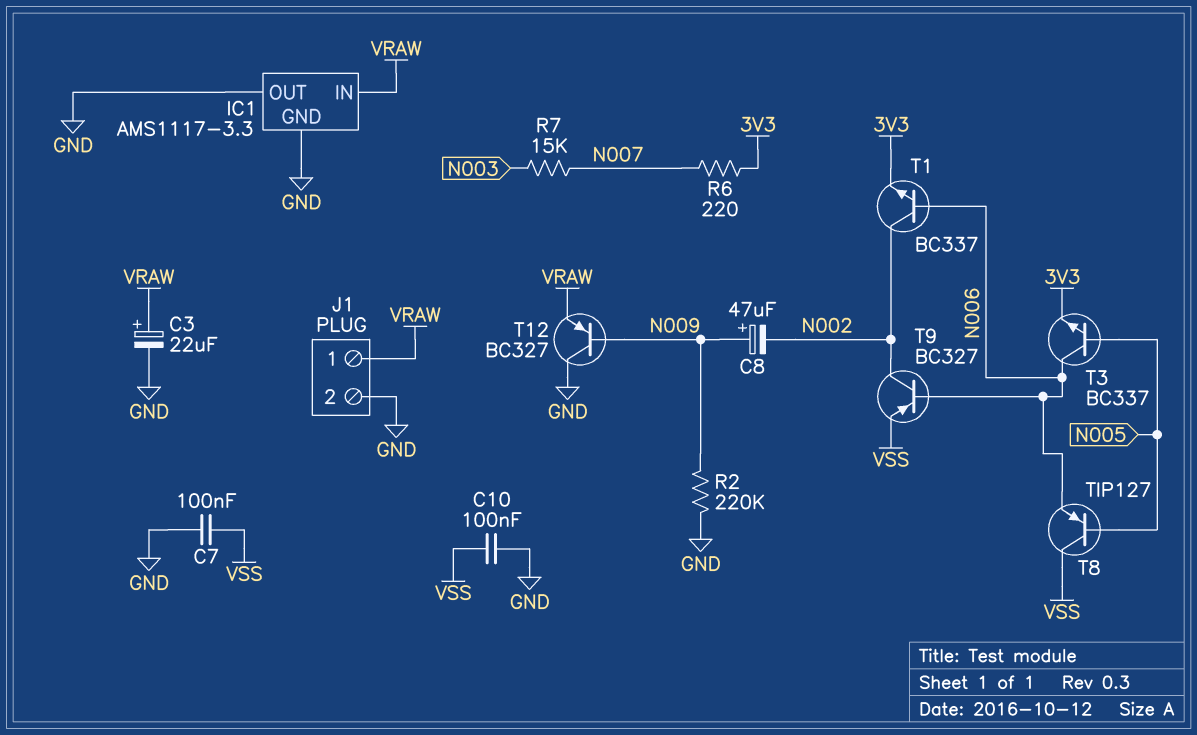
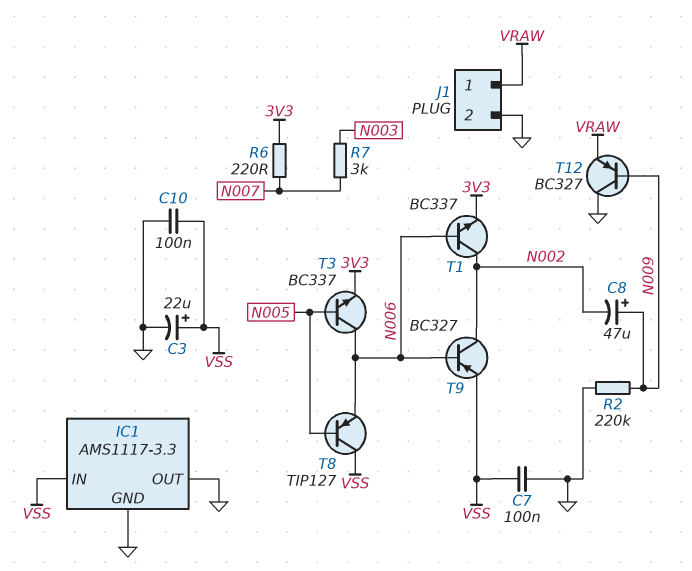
C3: 22uF (plus VRAW, minus GND) -> 22uF (plus VSS, minus GND)
IC1 pin IN: VRAW -> VSS
R7: 15k (N003, N007) -> 3k (N003, N007)

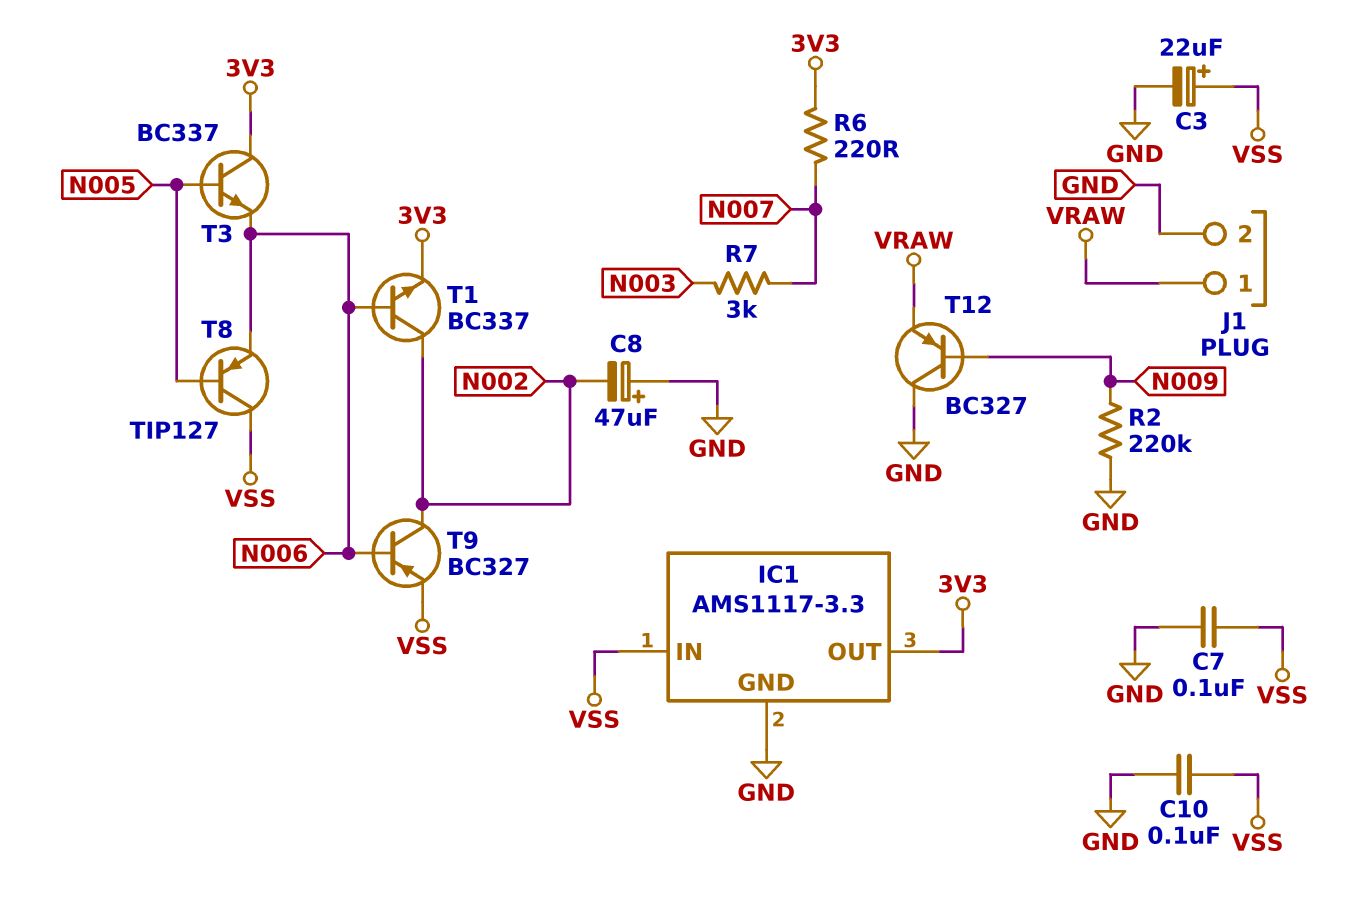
C8: 47uF (plus N009, minus N002) -> 47uF (plus GND, minus N002)
IC1 pin OUT: GND -> 3V3
T3: NPN BC337 (B N005, C N006, E 3V3) -> NPN BC337 (B N005, C 3V3, E N006)

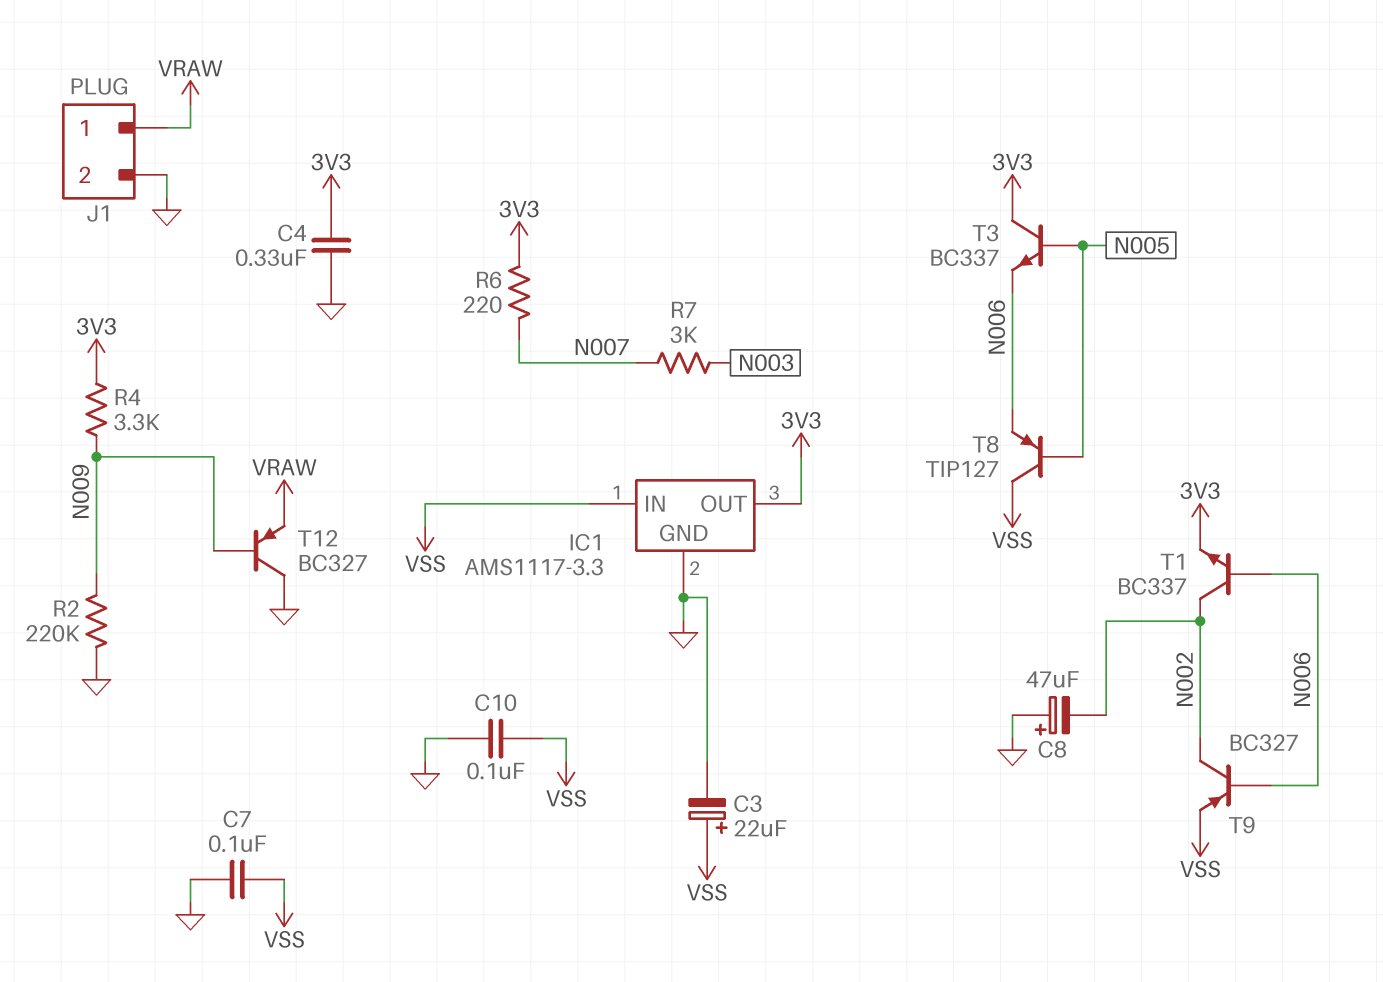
C4: none -> 330nF (3V3, GND)
R4: none -> 3.3k (3V3, N009)

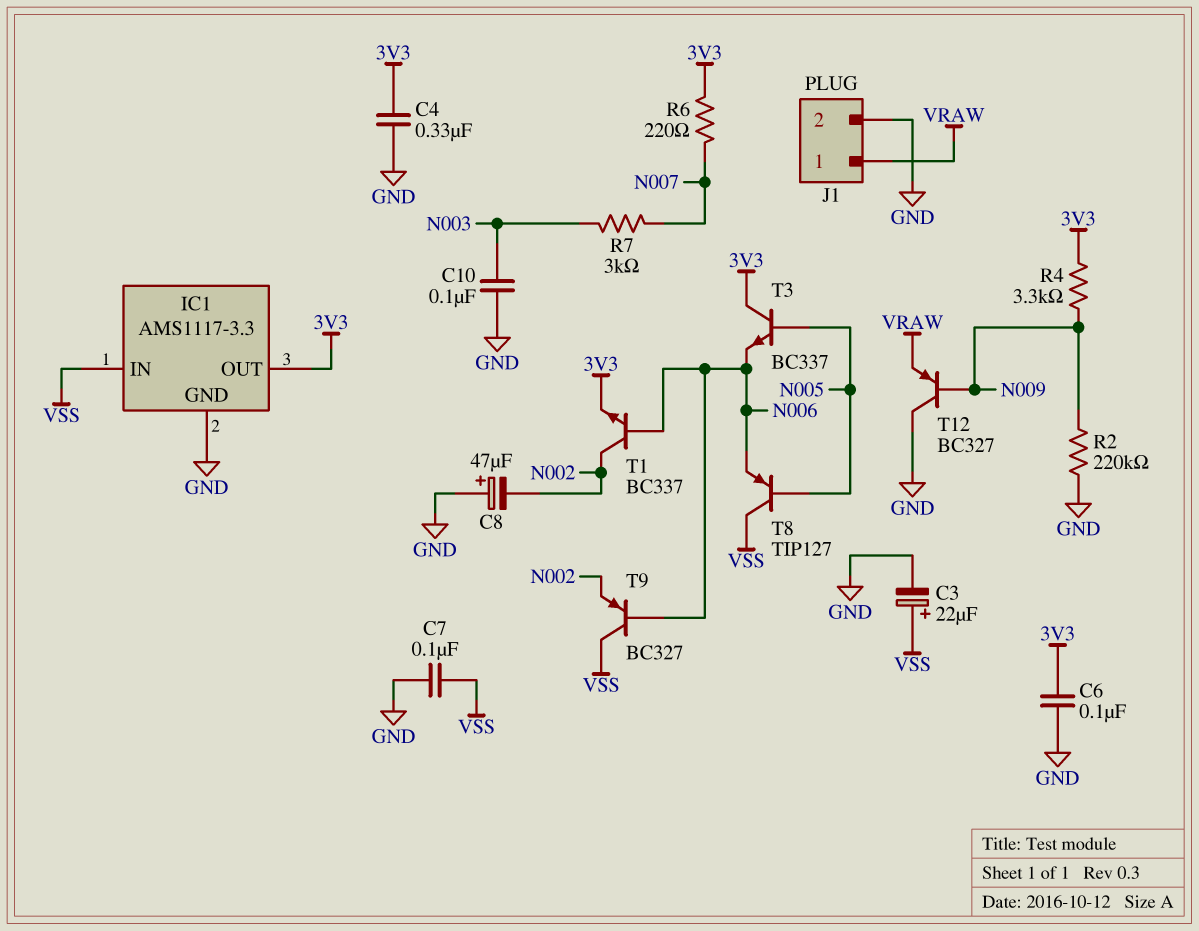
C6: none -> 100nF (3V3, GND)
C10: 100nF (GND, VSS) -> 100nF (GND, N003)
T9: PNP BC327 (B N006, C N002, E VSS) -> PNP BC327 (B N006, C VSS, E N002)

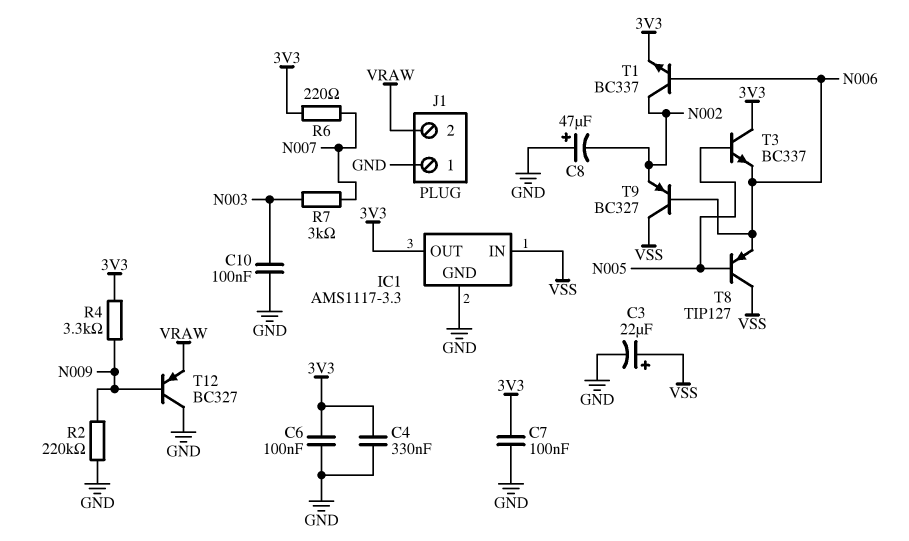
C7: 100nF (GND, VSS) -> 100nF (3V3, GND)
J1 pin 1: VRAW -> GND
J1 pin 2: GND -> VRAW

